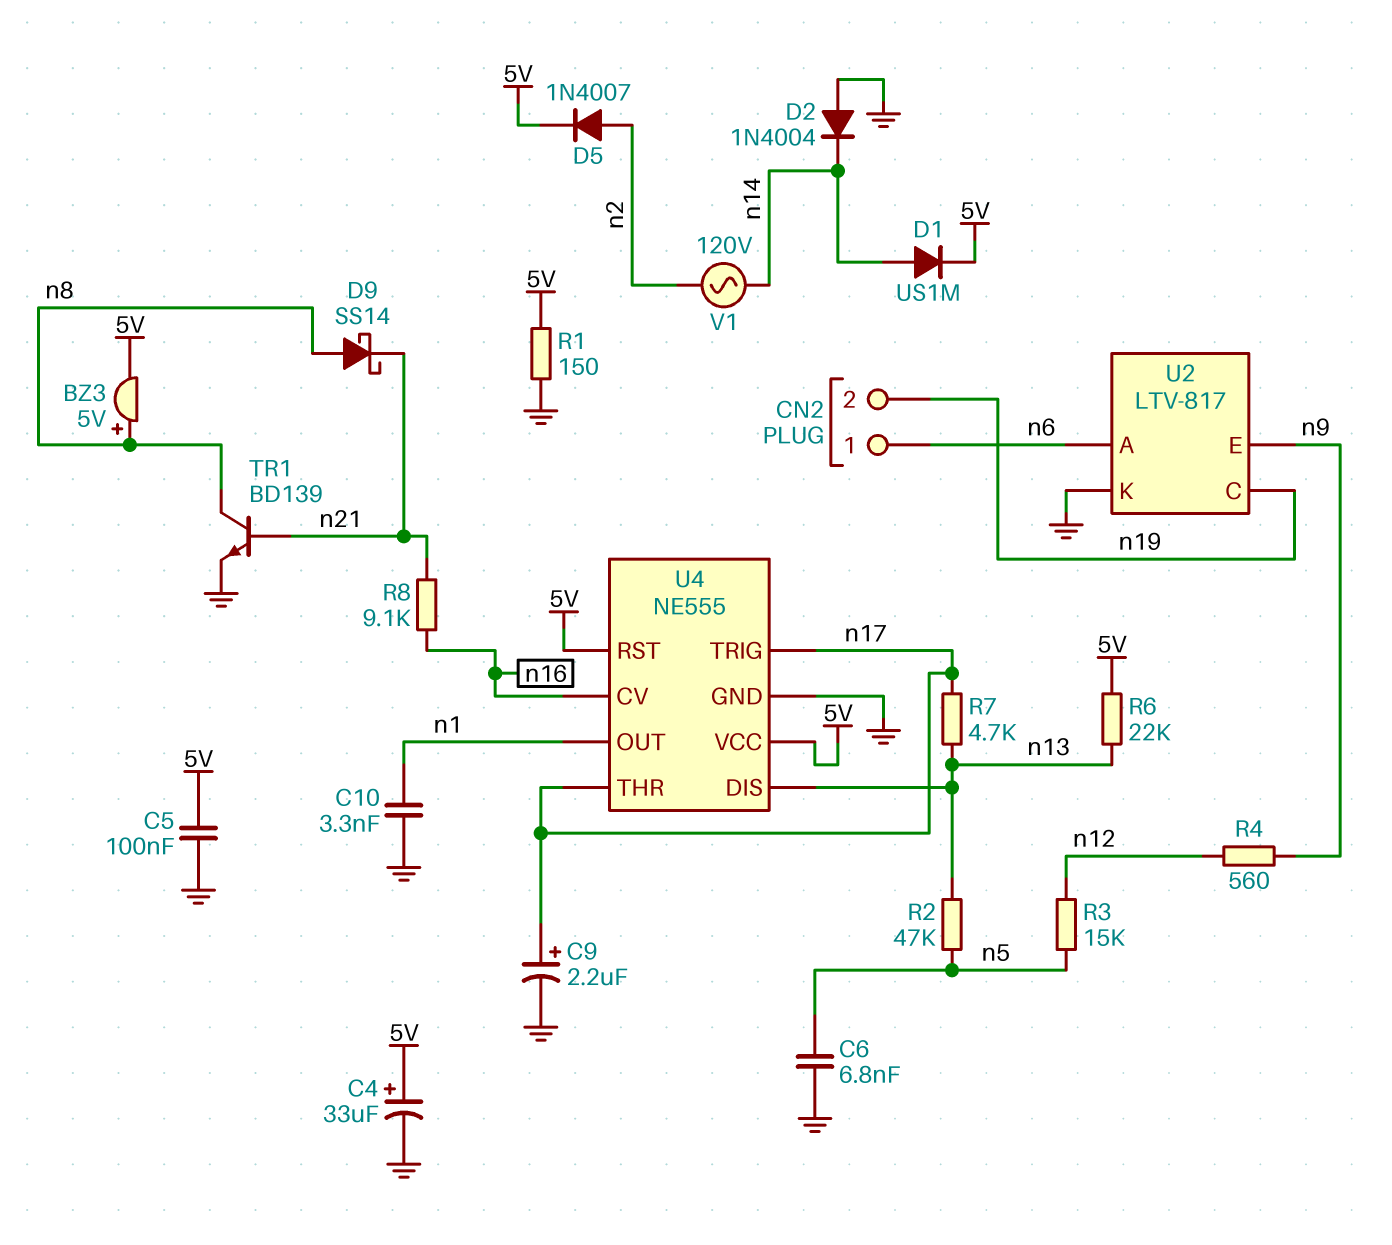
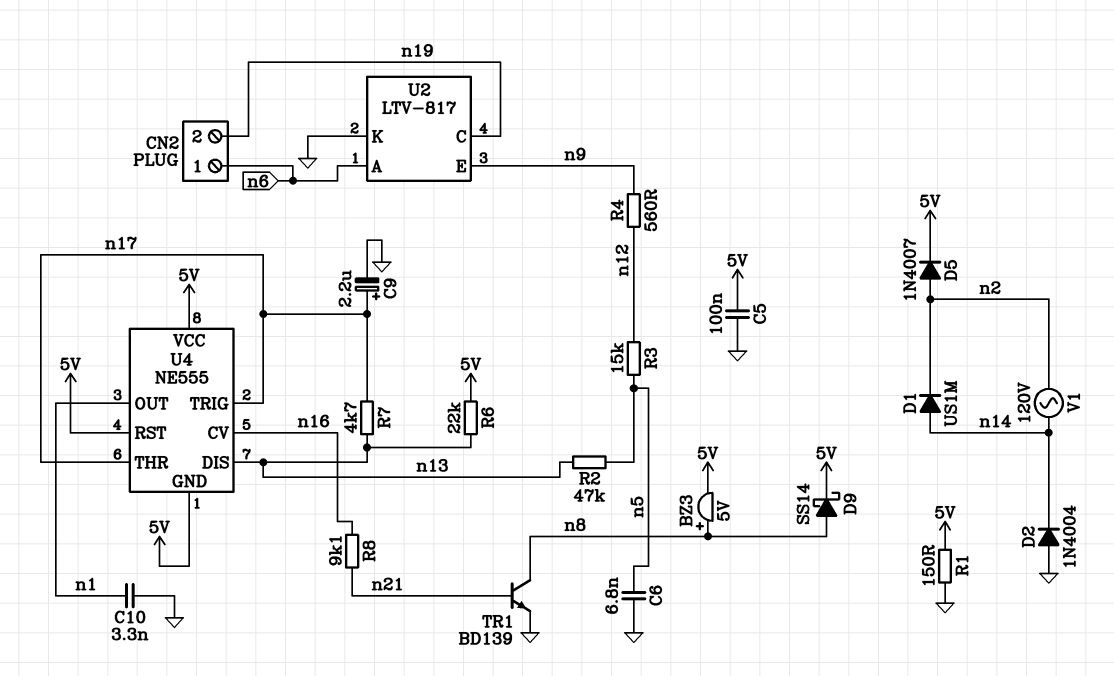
C4: 33uF (plus 5V, minus GND) -> none
D1: diode US1M (A n14, K 5V) -> diode US1M (A n14, K n2)
D9: schottky SS14 (A n8, K n21) -> schottky SS14 (A n8, K 5V)
U4 pin GND: GND -> 5V

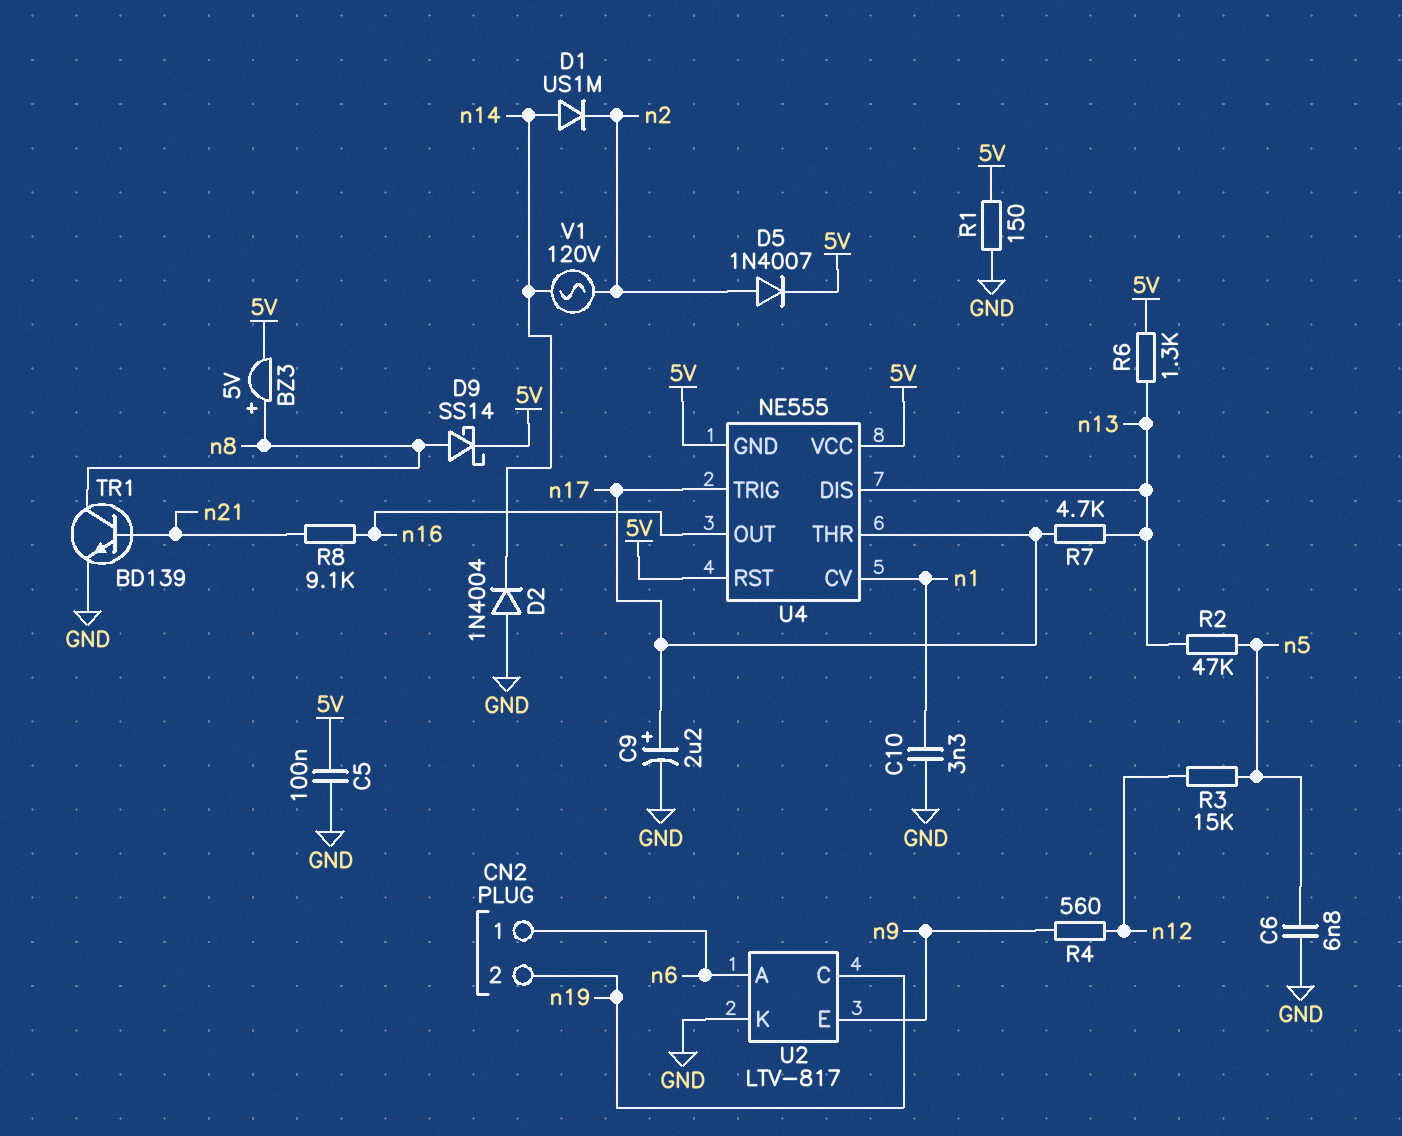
R6: 22k (5V, n13) -> 1.3k (5V, n13)
U4 pin CV: n16 -> n1
U4 pin OUT: n1 -> n16

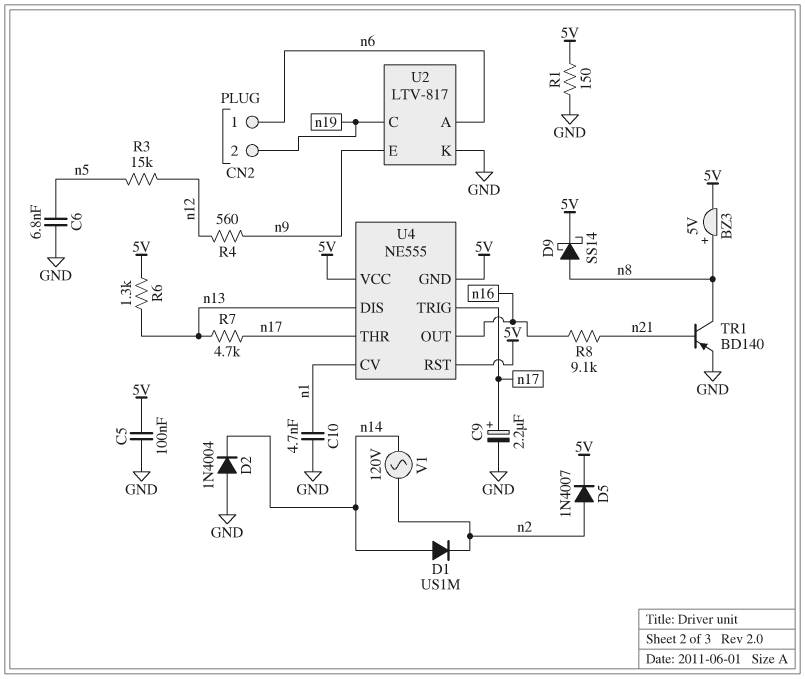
C10: 3.3nF (GND, n1) -> 4.7nF (GND, n1)
R2: 47k (n5, n13) -> none
TR1: NPN BD139 (B n21, C n8, E GND) -> PNP BD140 (B n21, C n8, E GND)

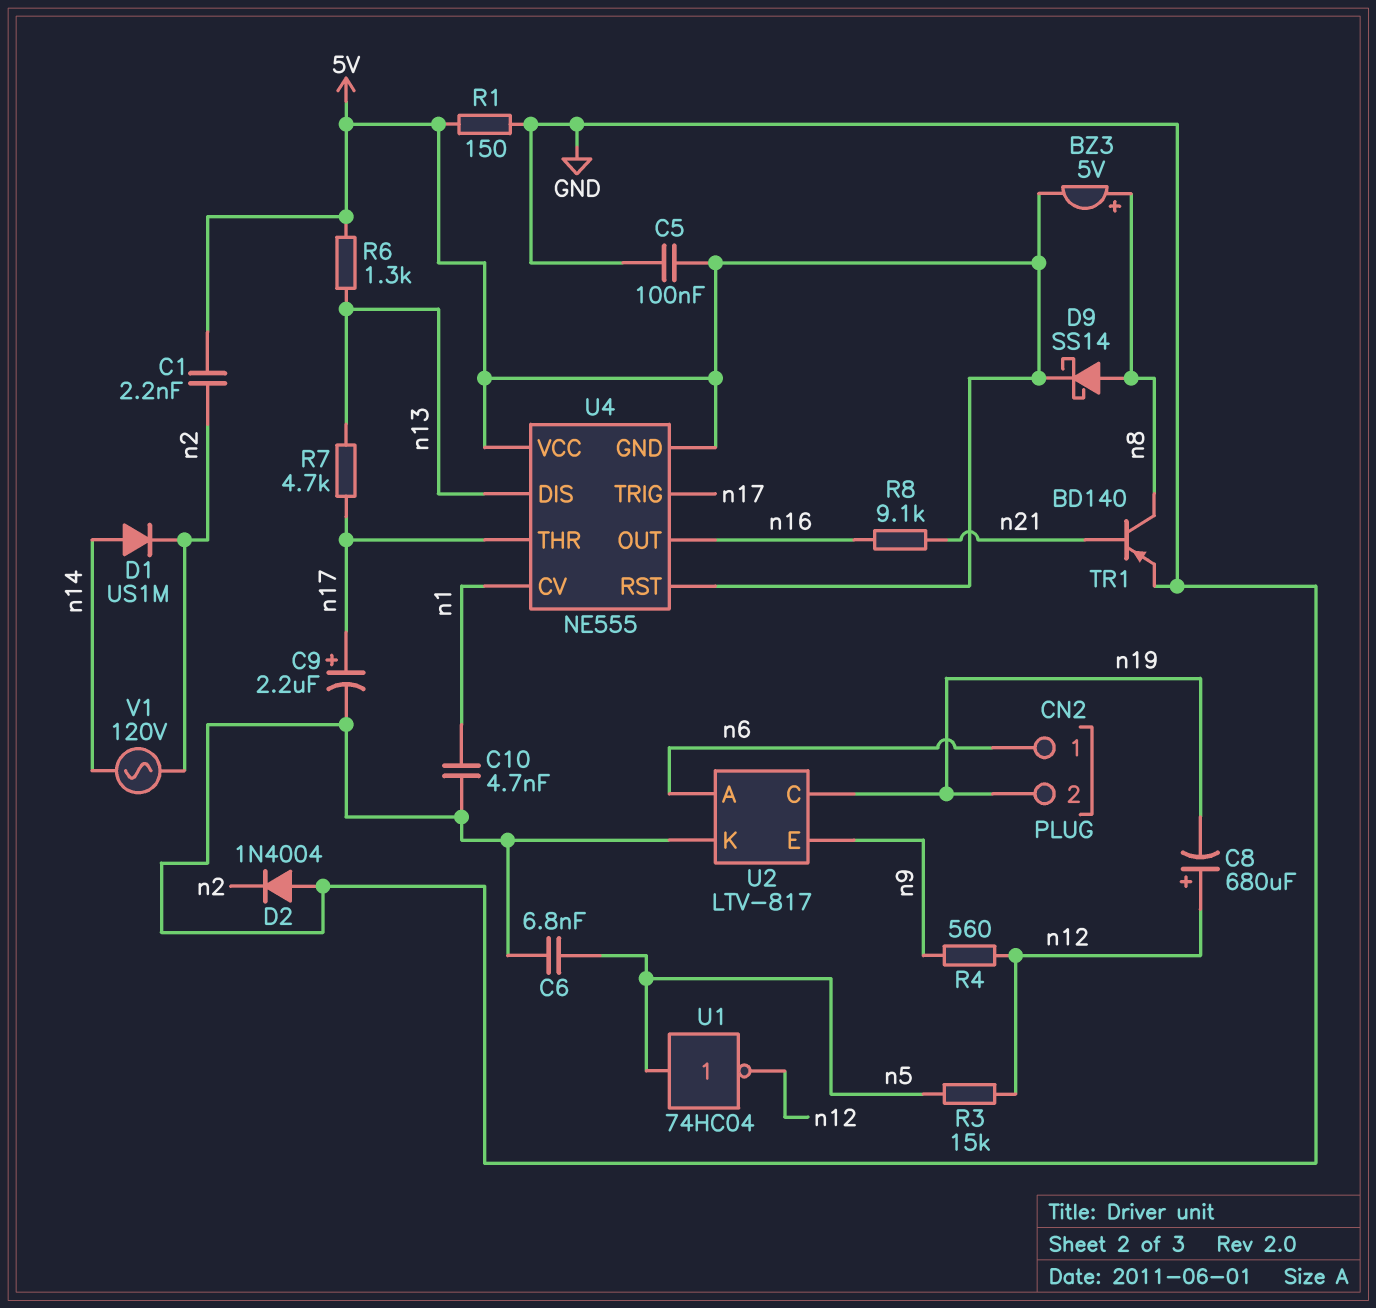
C1: none -> 2.2nF (5V, n2)
C8: none -> 680uF (plus n12, minus n19)
D2: diode 1N4004 (A GND, K n14) -> diode 1N4004 (A GND, K n2)
D5: diode 1N4007 (A n2, K 5V) -> none
U1: none -> NOT 74HC04 (in n5, out n12)

